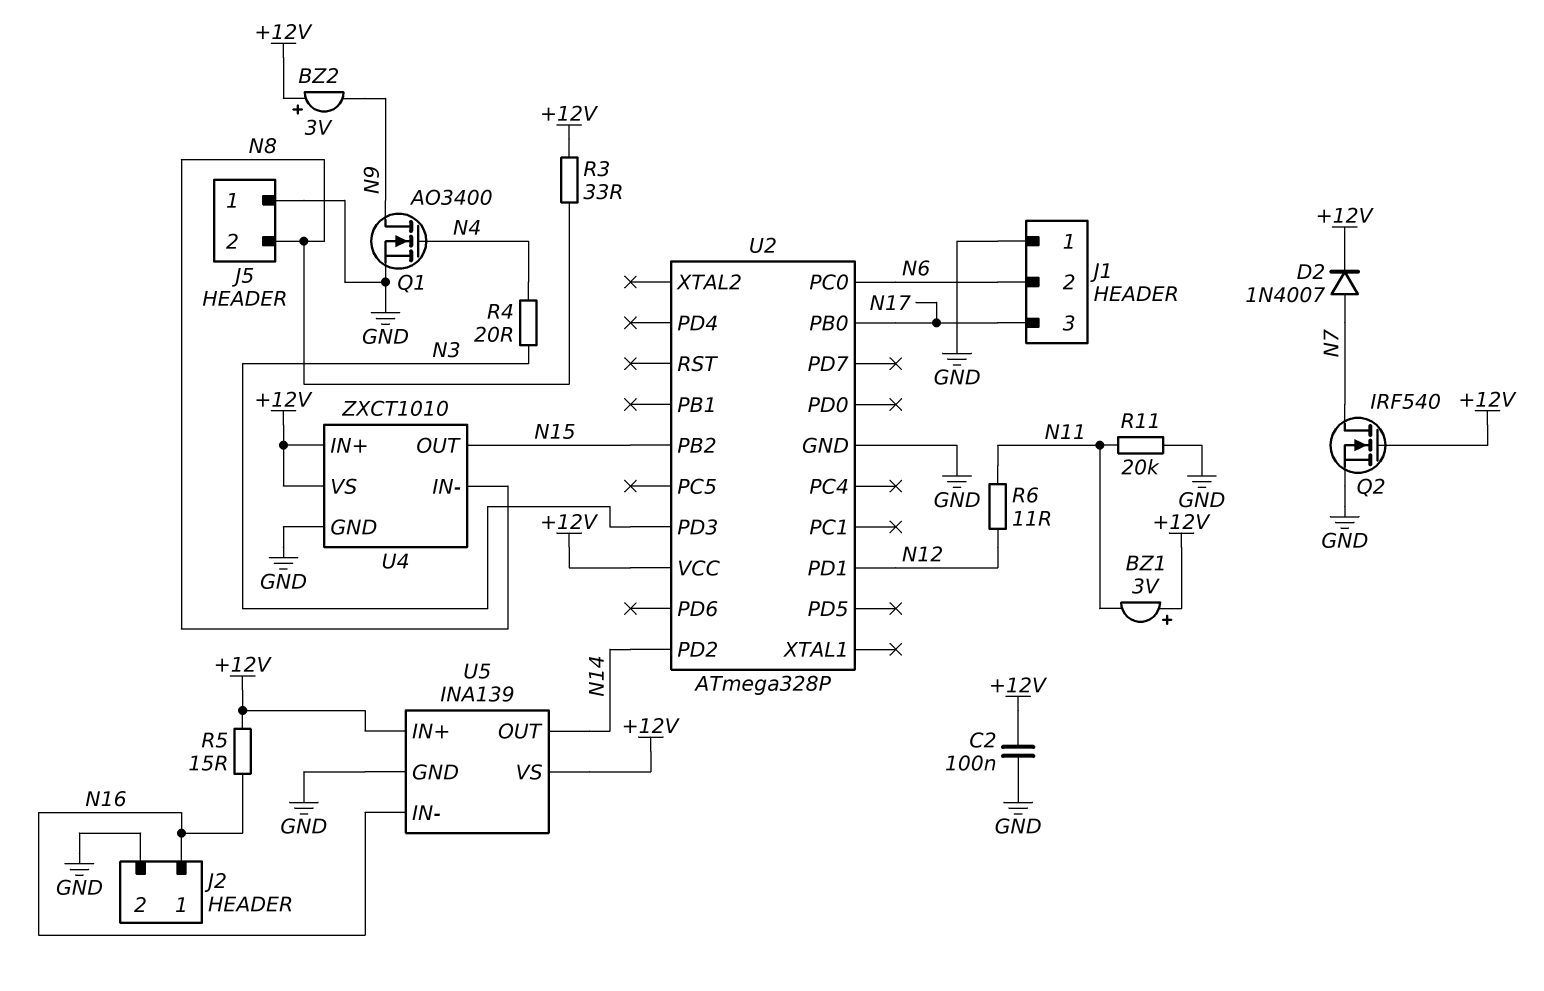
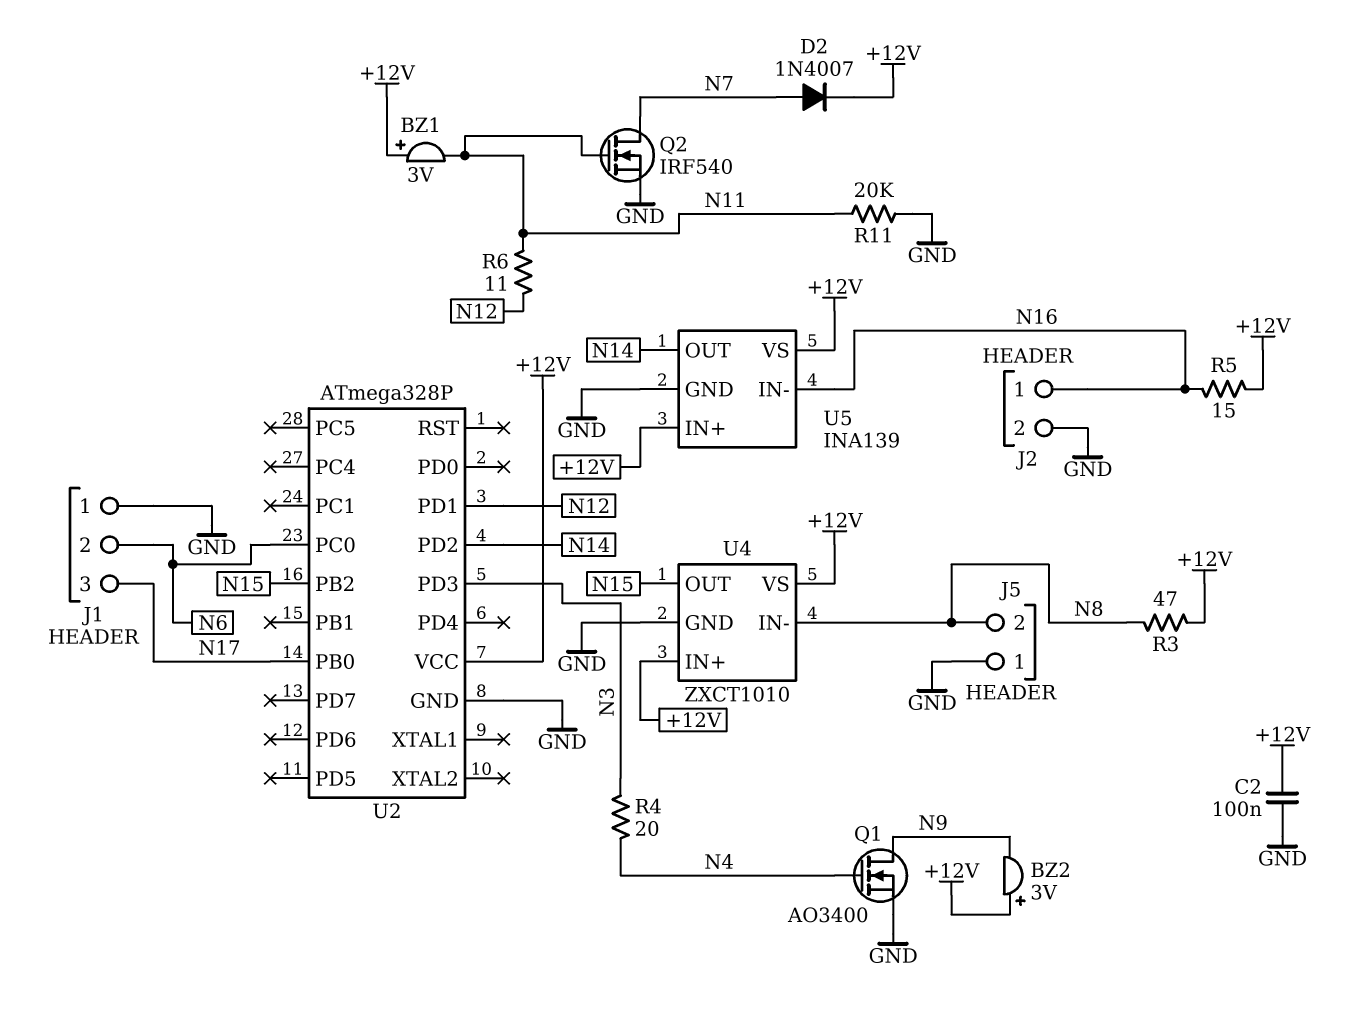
Q2: NMOS IRF540 (G +12V, D N7, S GND) -> NMOS IRF540 (G N11, D N7, S GND)
R3: 33 (+12V, N8) -> 47 (+12V, N8)

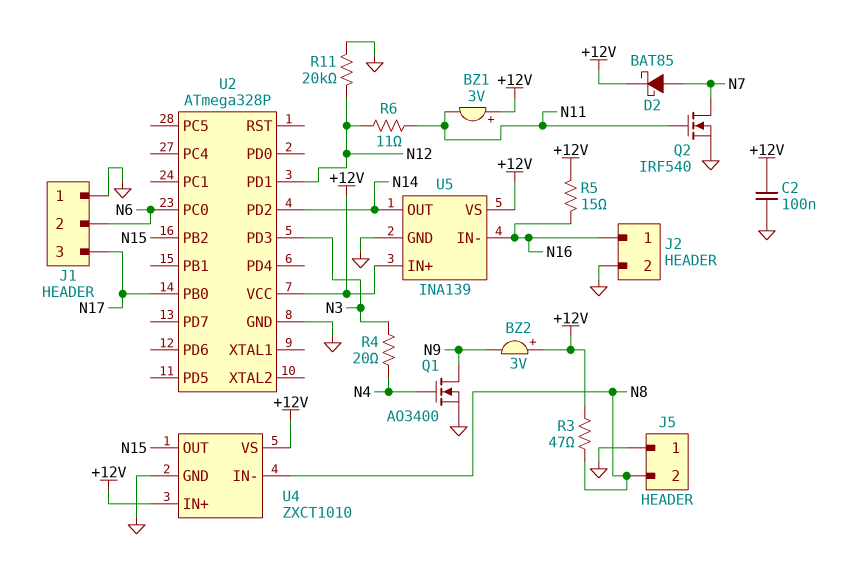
D2: diode 1N4007 (A N7, K +12V) -> schottky BAT85 (A N7, K +12V)
R11: 20k (GND, N11) -> 20k (GND, N12)

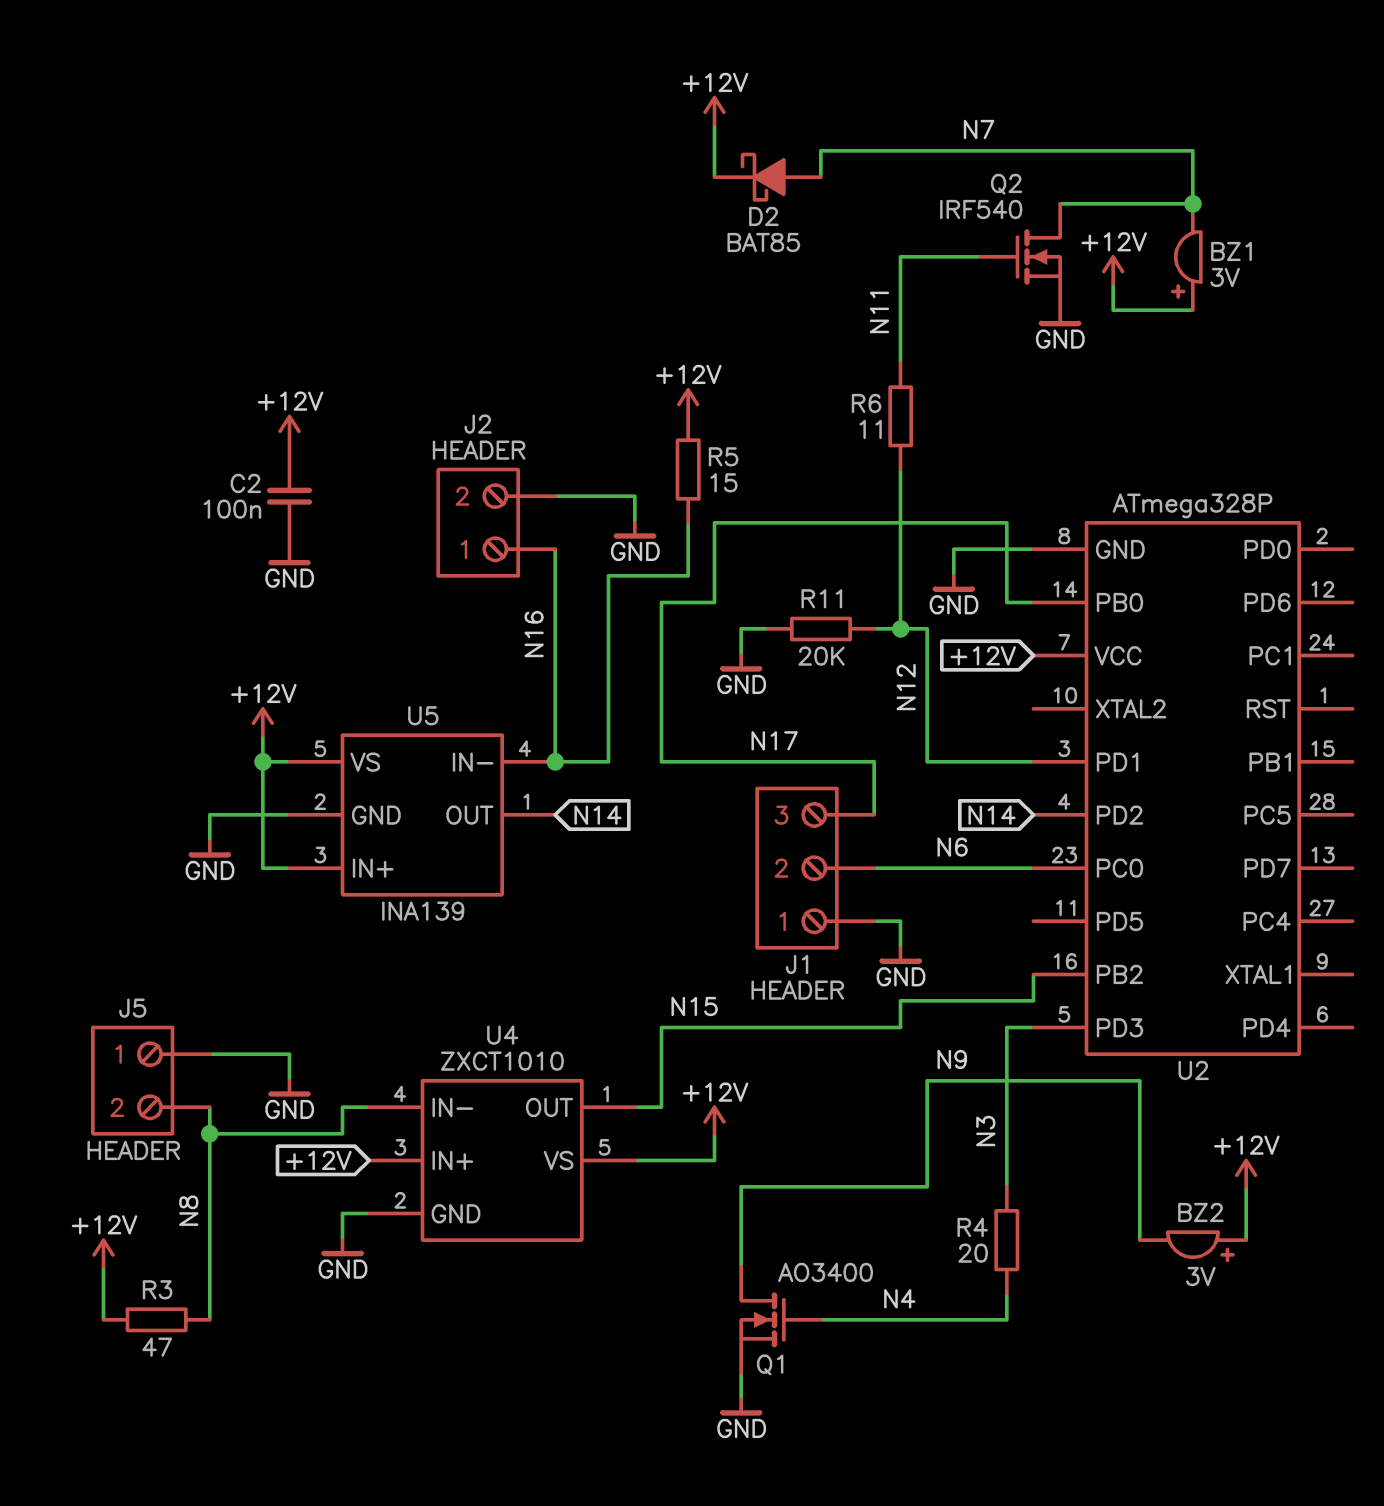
BZ1: buzzer 3V (plus +12V, minus N11) -> buzzer 3V (plus +12V, minus N7)

